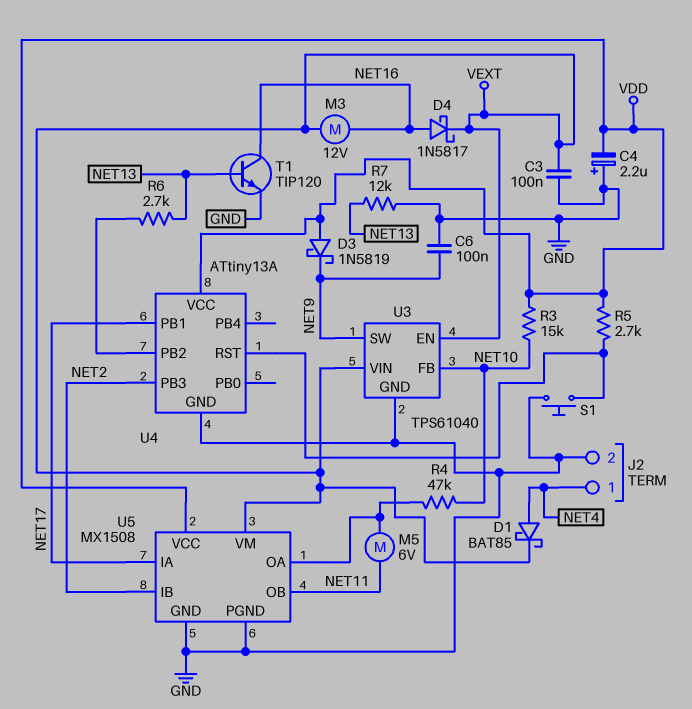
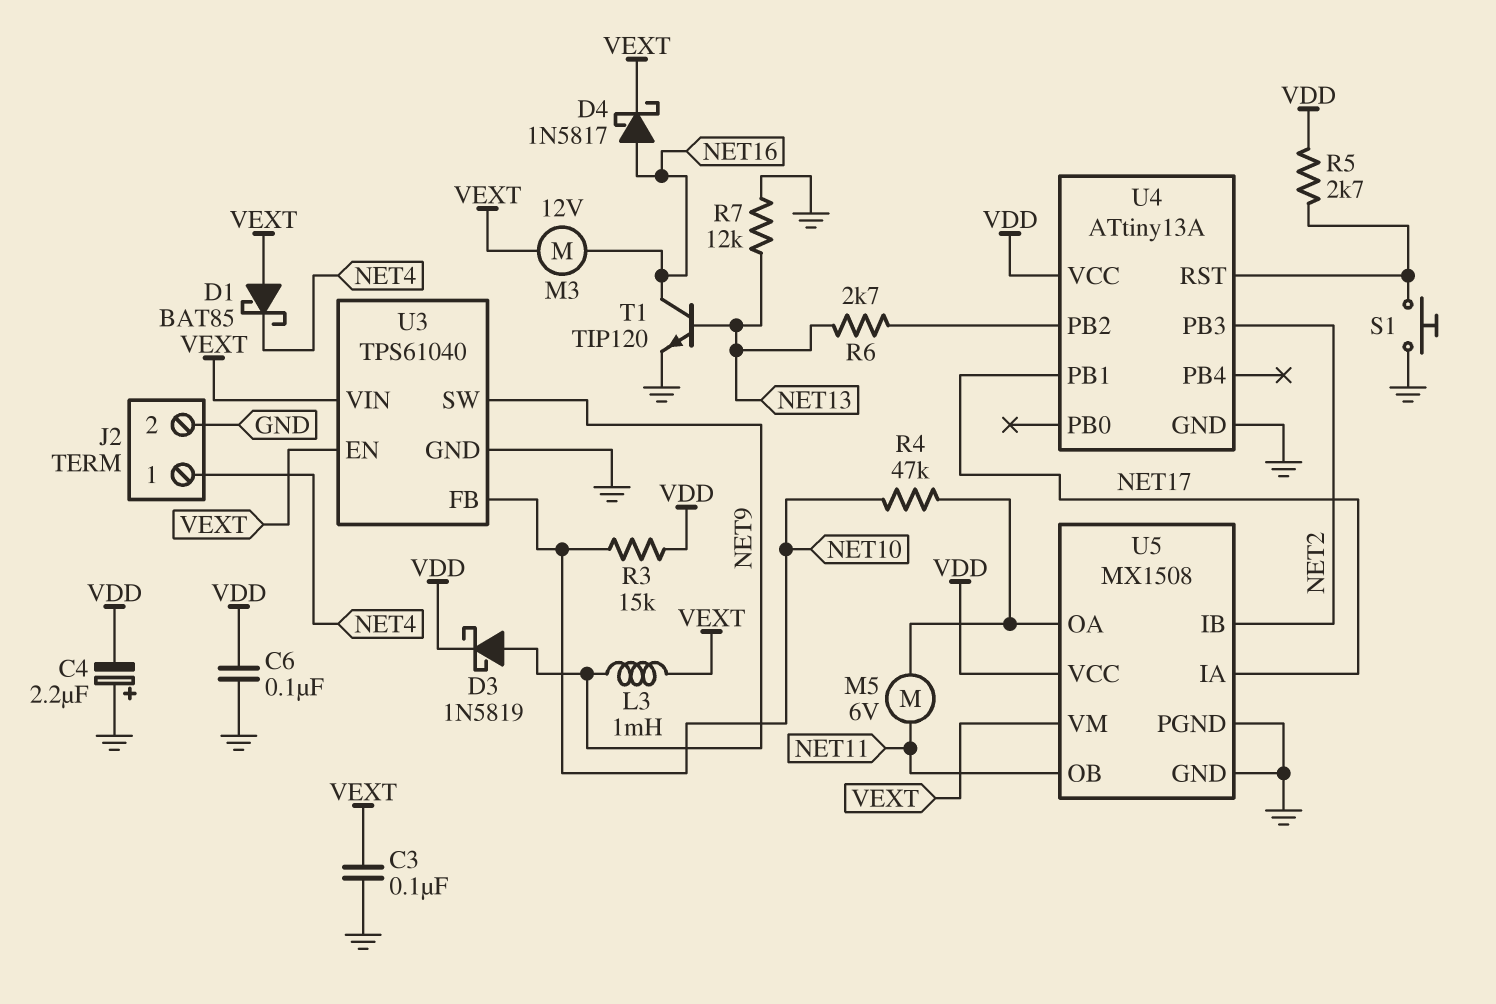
C6: 100nF (GND, NET9) -> 100nF (GND, VDD)
D1: schottky BAT85 (A NET4, K VEXT) -> schottky BAT85 (A VEXT, K NET4)
D3: schottky 1N5819 (A VDD, K NET9) -> schottky 1N5819 (A NET9, K VDD)
L3: none -> 1mH (NET9, VEXT)

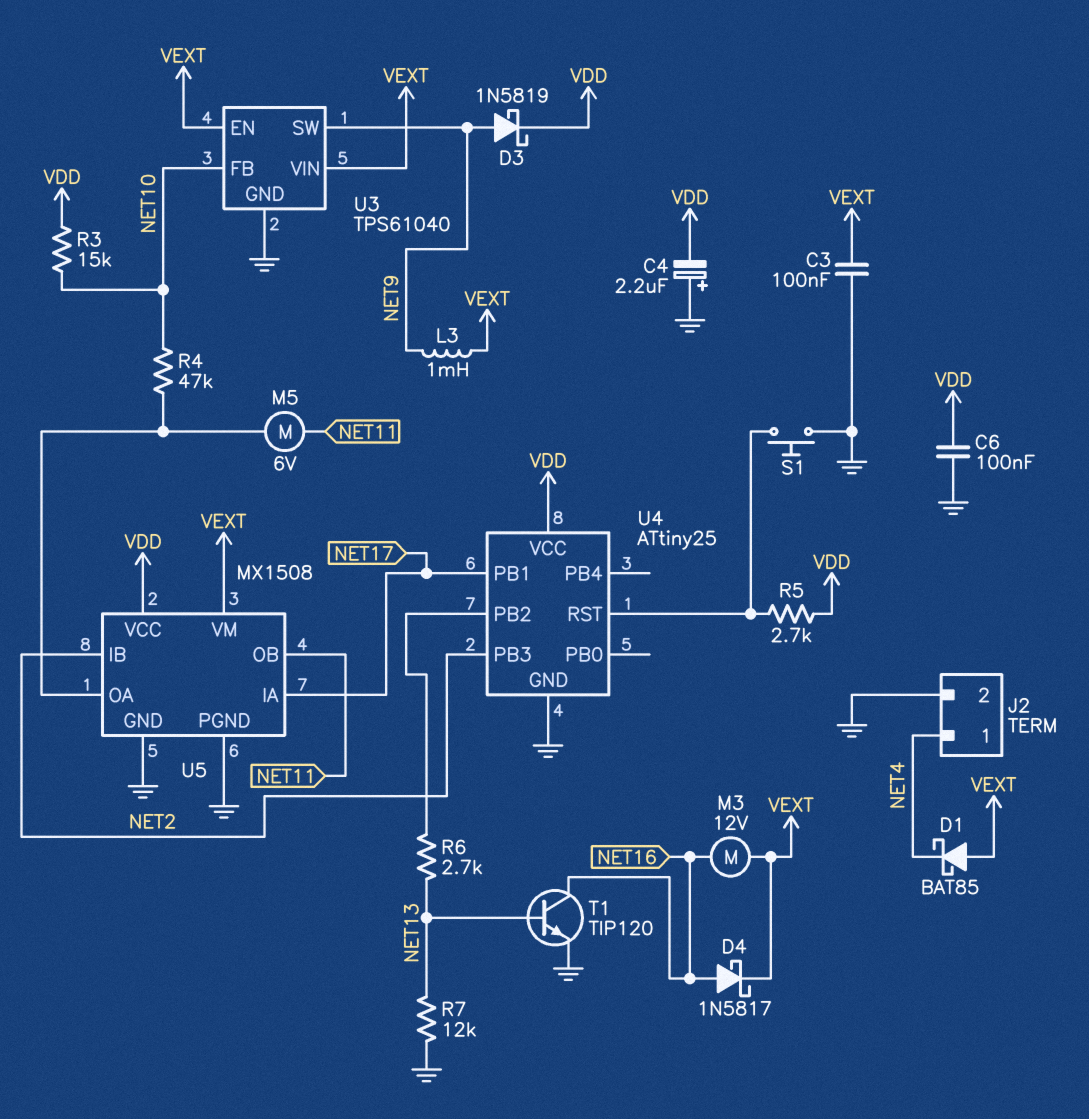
U4: ATtiny13A -> ATtiny25

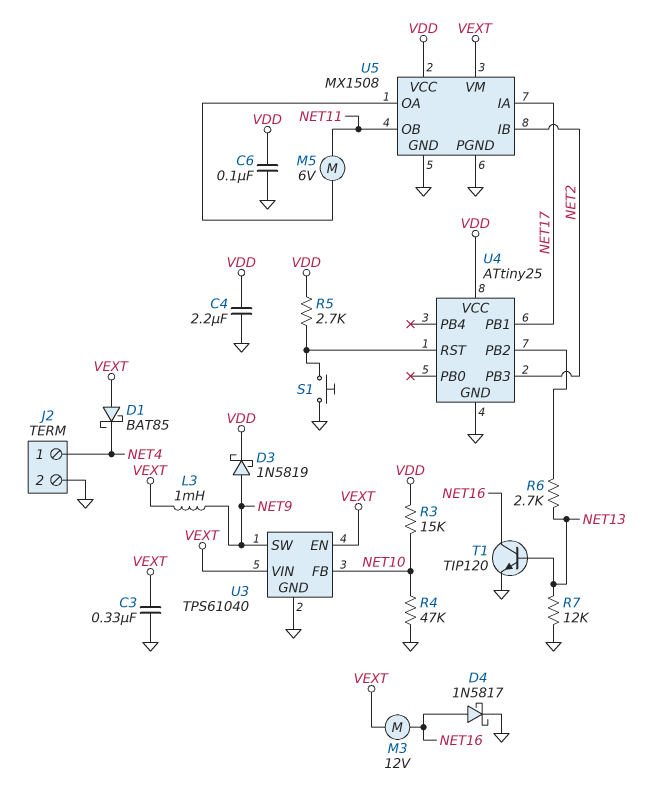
C3: 100nF (GND, VEXT) -> 330nF (GND, VEXT)
C4: 2.2uF (plus GND, minus VDD) -> 2.2uF (GND, VDD)
D4: schottky 1N5817 (A NET16, K VEXT) -> schottky 1N5817 (A NET16, K GND)
R4: 47k (NET10, U5/OA) -> 47k (GND, NET10)

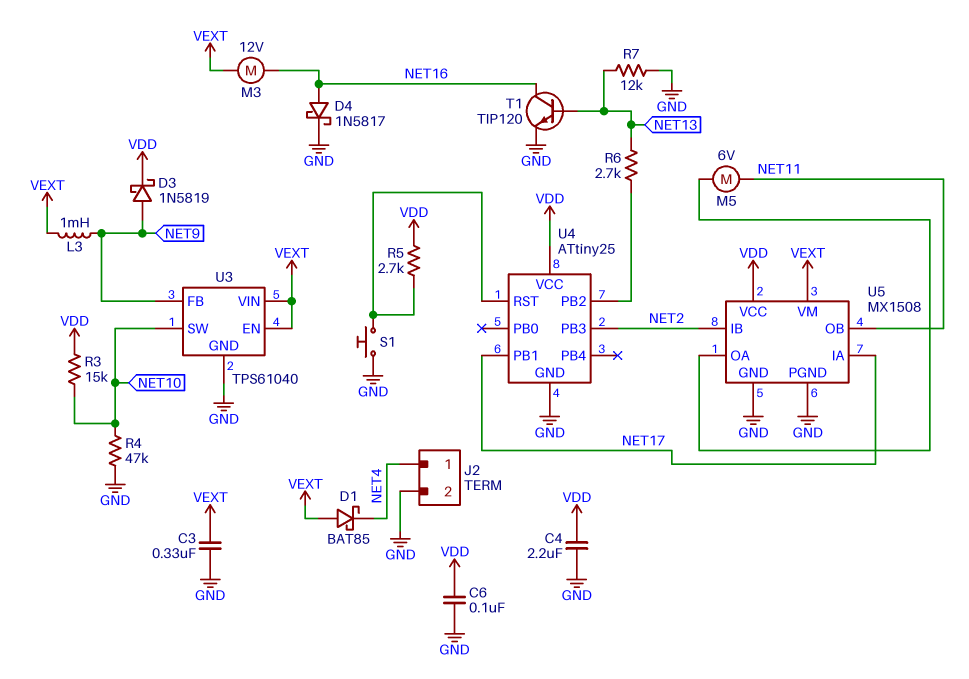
U3 pin FB: NET10 -> NET9
U3 pin SW: NET9 -> NET10

